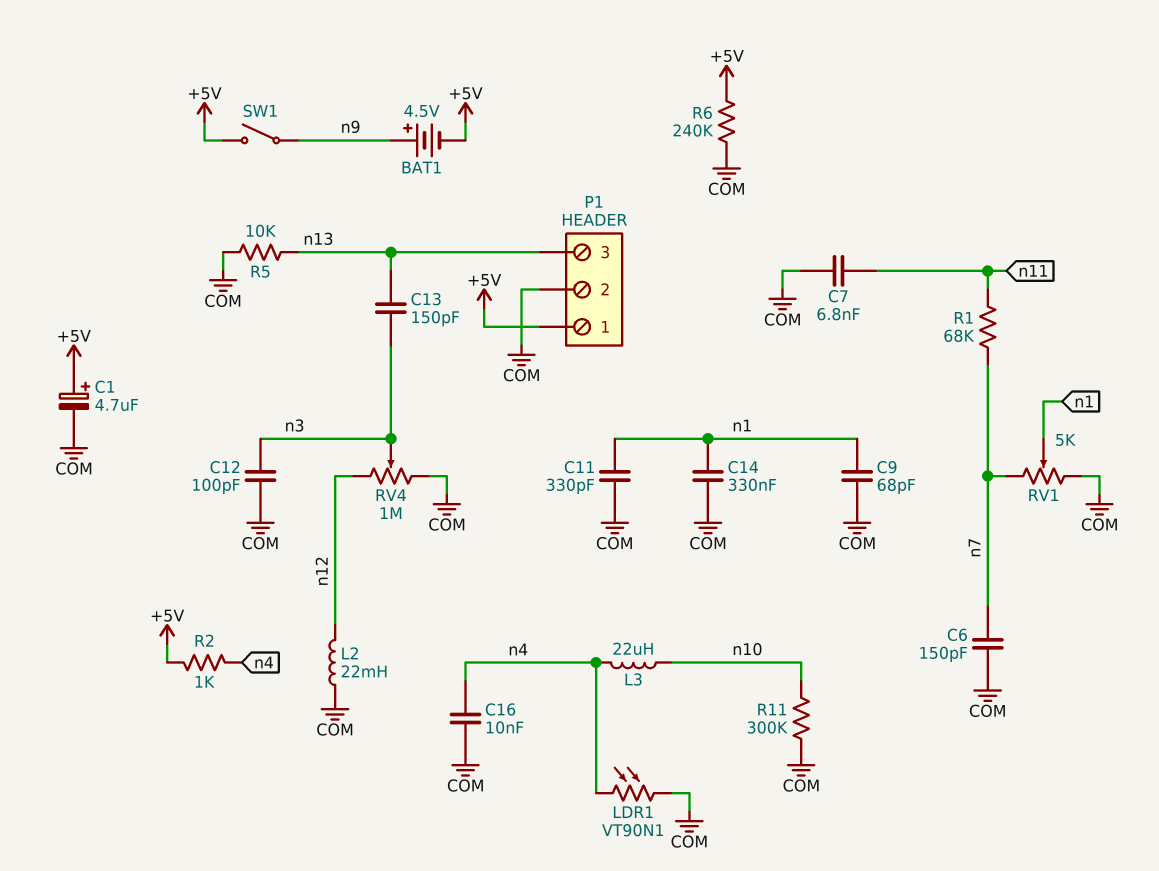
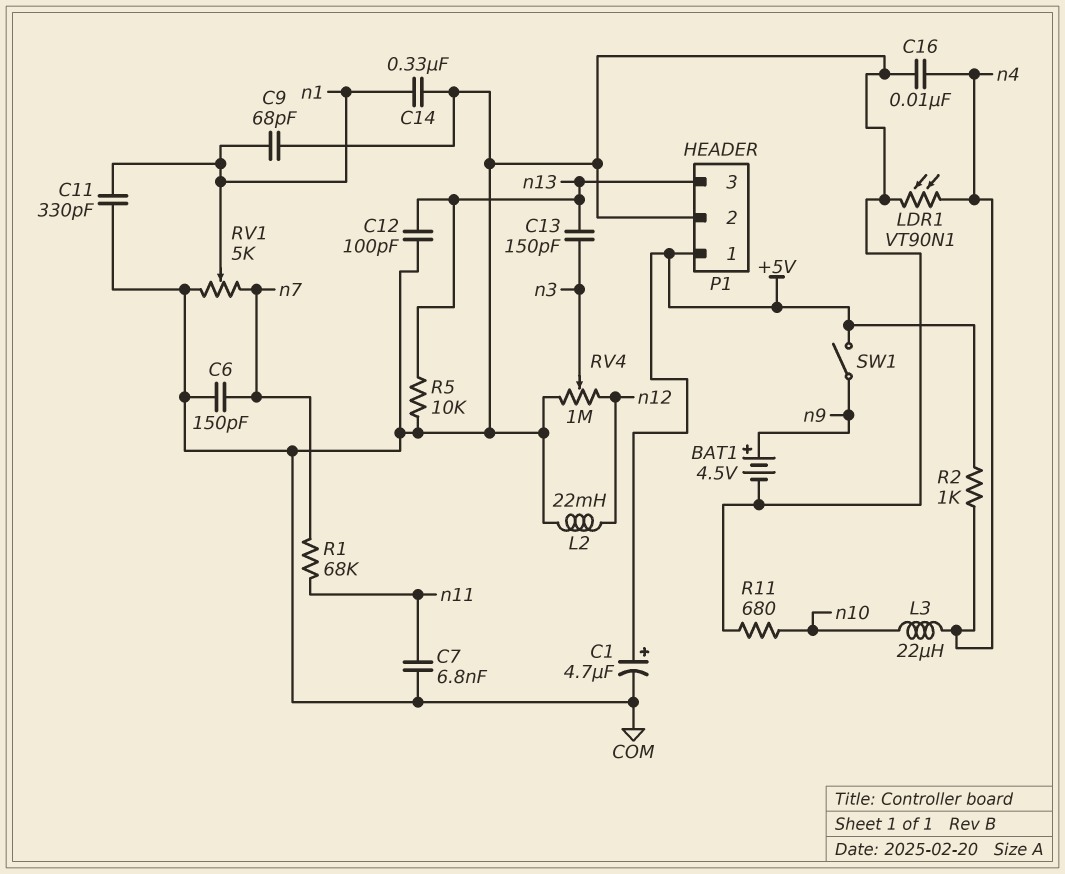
BAT1: 4.5V (plus n9, minus +5V) -> 4.5V (plus n9, minus COM)
C12: 100pF (COM, n3) -> 100pF (COM, n13)
R6: 240k (+5V, COM) -> none
R11: 300k (COM, n10) -> 680 (COM, n10)

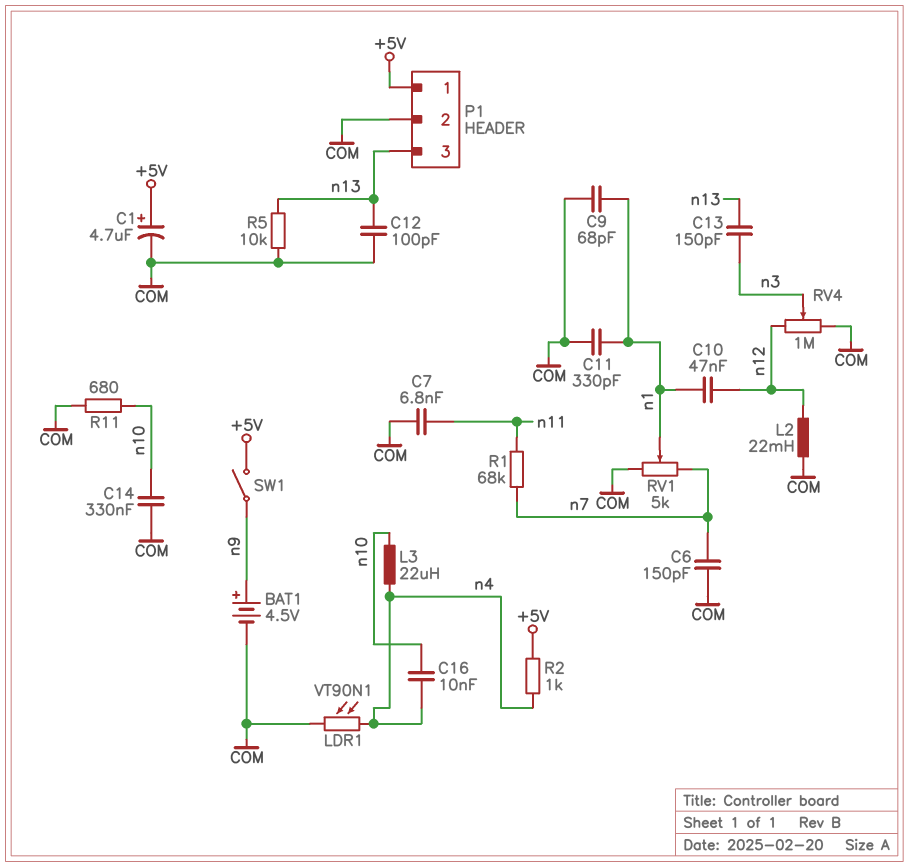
C10: none -> 47nF (n1, n12)
C14: 330nF (COM, n1) -> 330nF (COM, n10)
C16: 10nF (COM, n4) -> 10nF (n4, n10)

